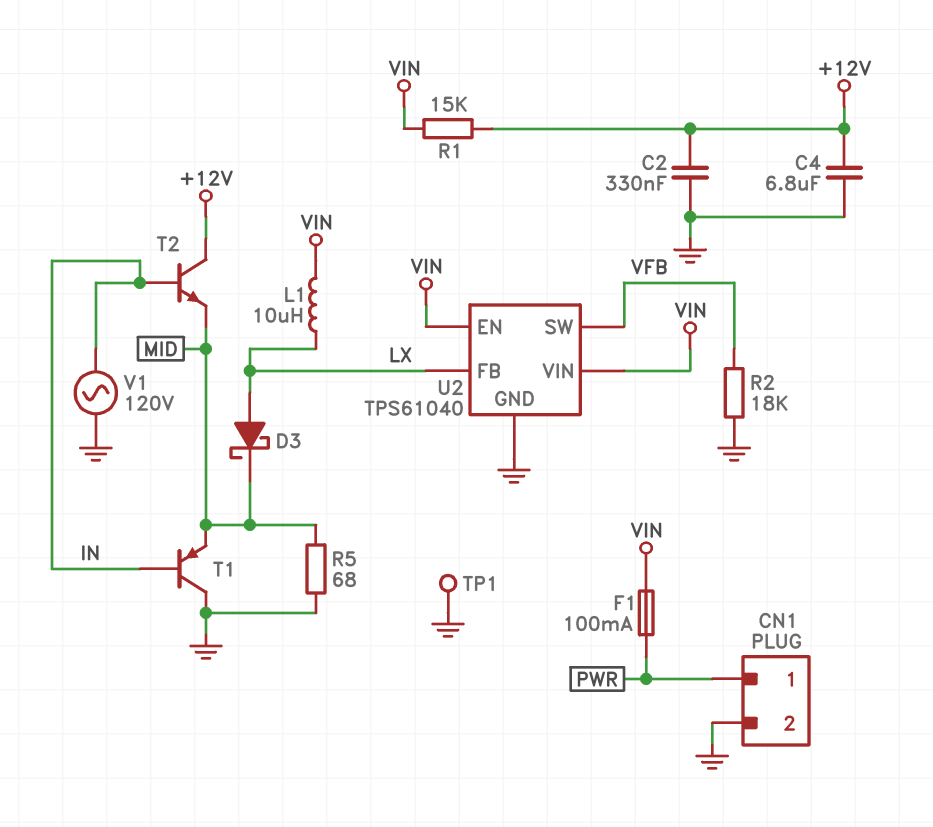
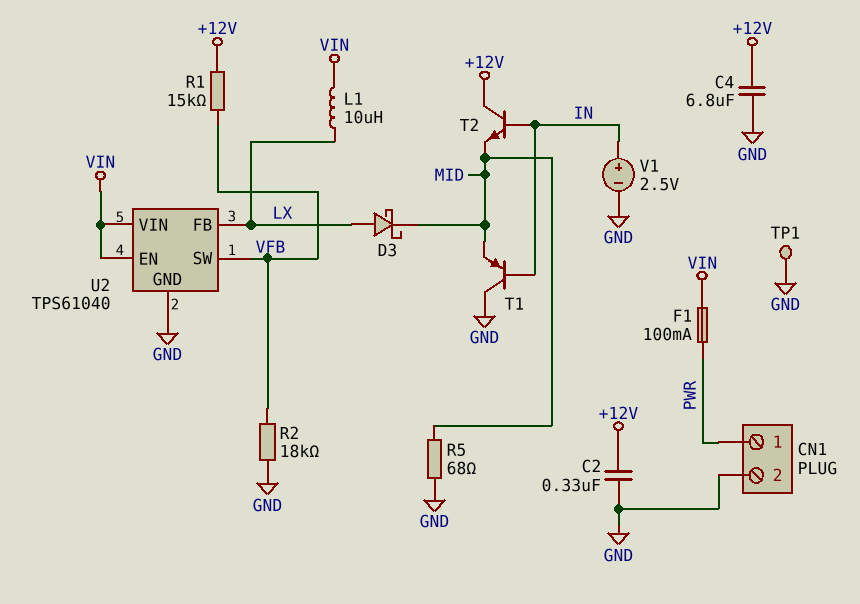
R1: 15k (+12V, VIN) -> 15k (+12V, VFB)
V1: AC 120V (GND, IN) -> 2.5V (plus IN, minus GND)

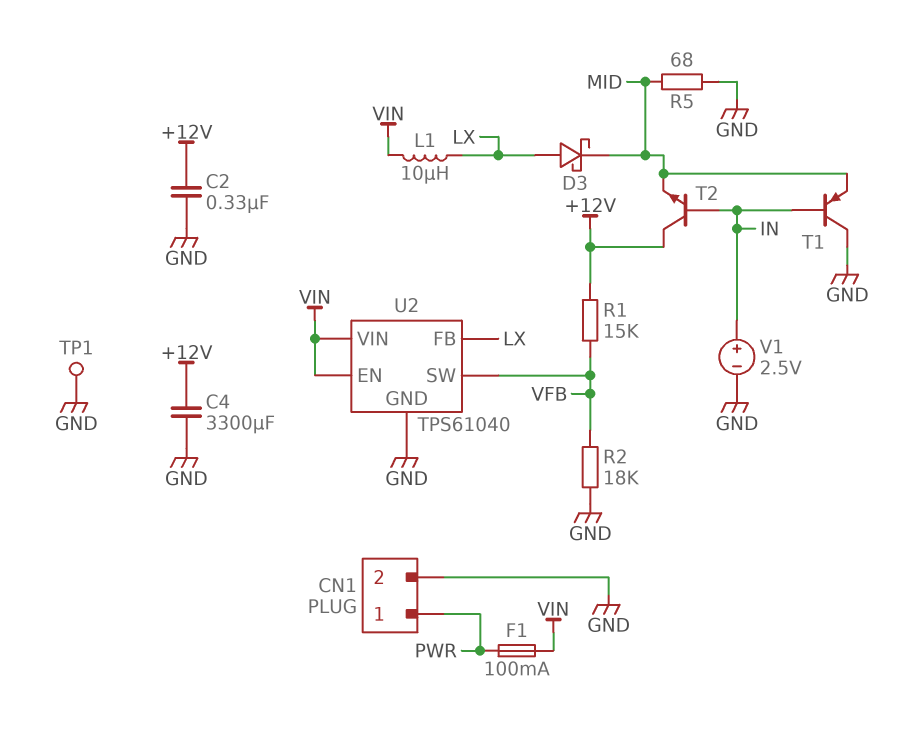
C4: 6.8uF (+12V, GND) -> 3300uF (+12V, GND)

